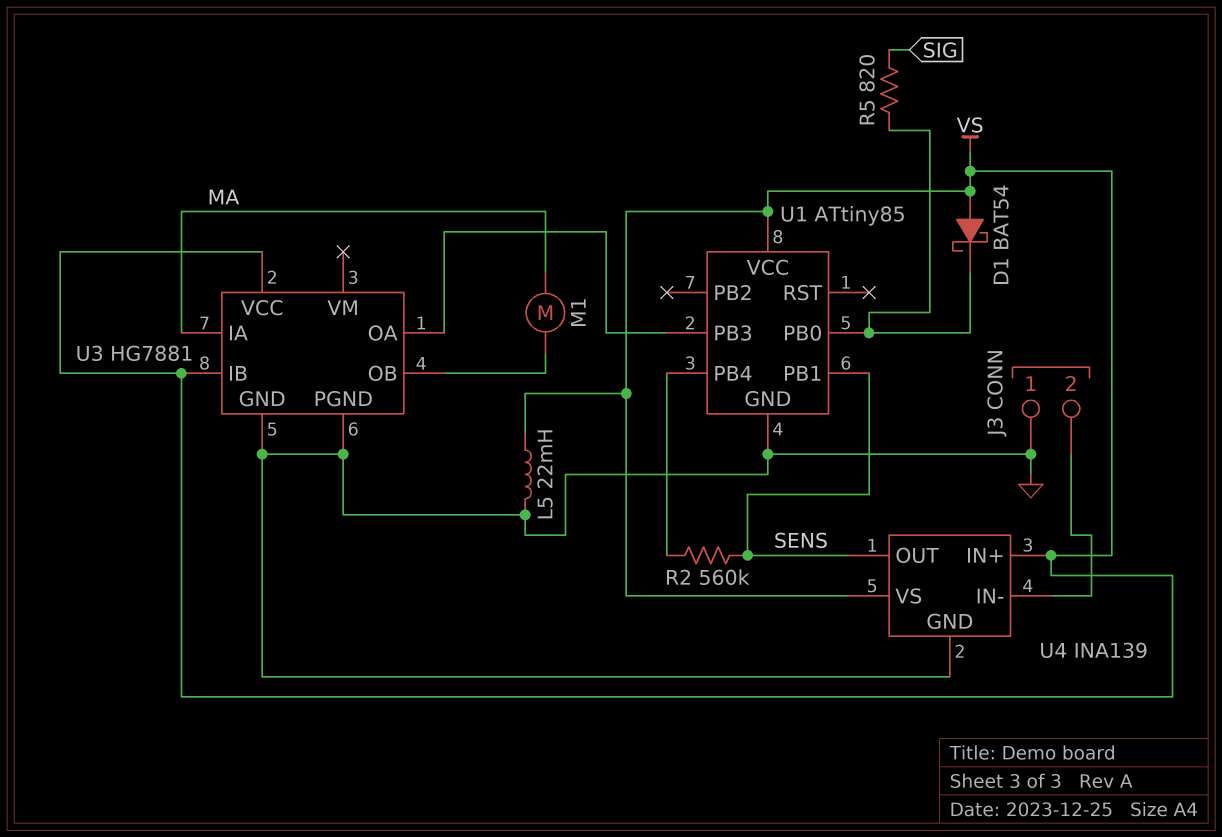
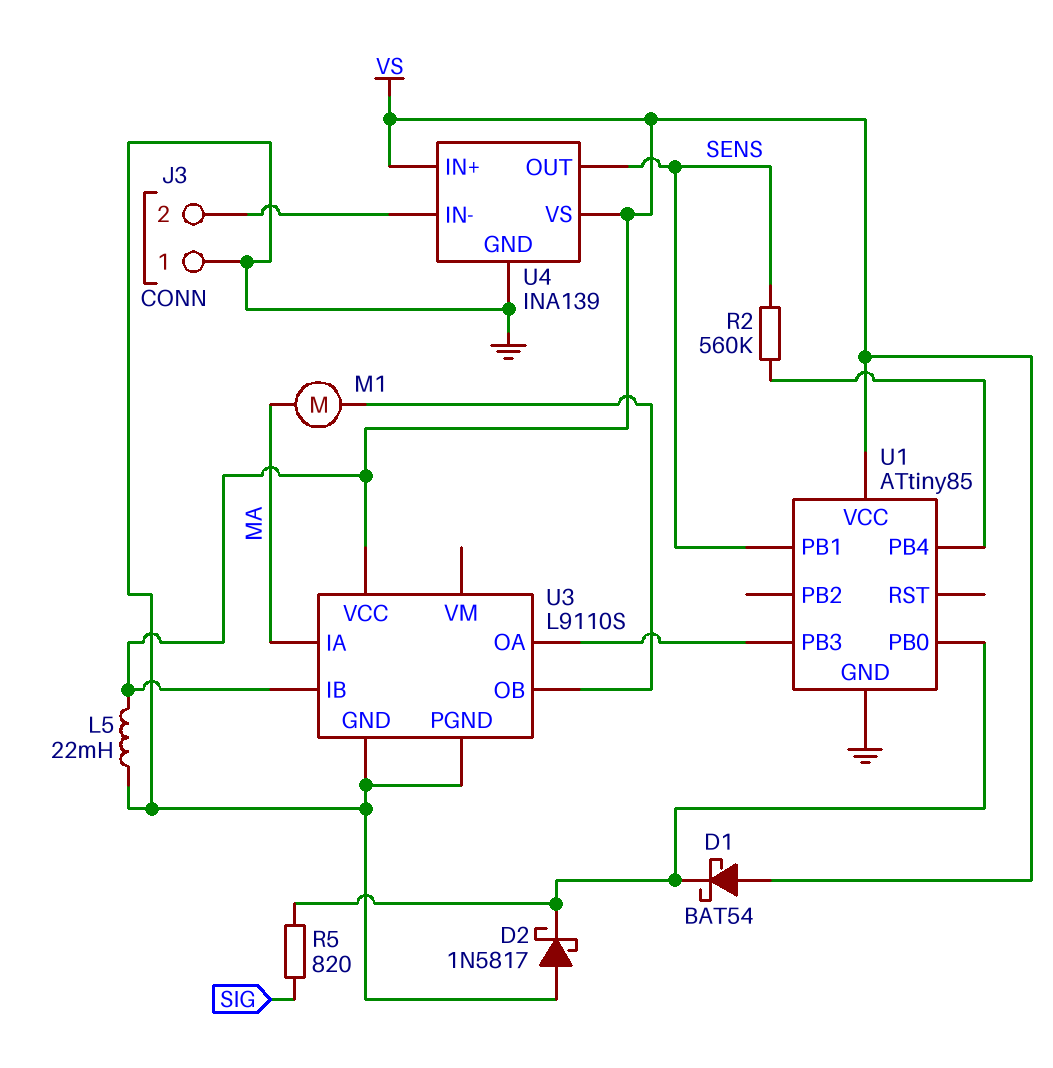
D2: none -> schottky 1N5817 (A GND, K U1/PB0)
U3: HG7881 -> L9110S

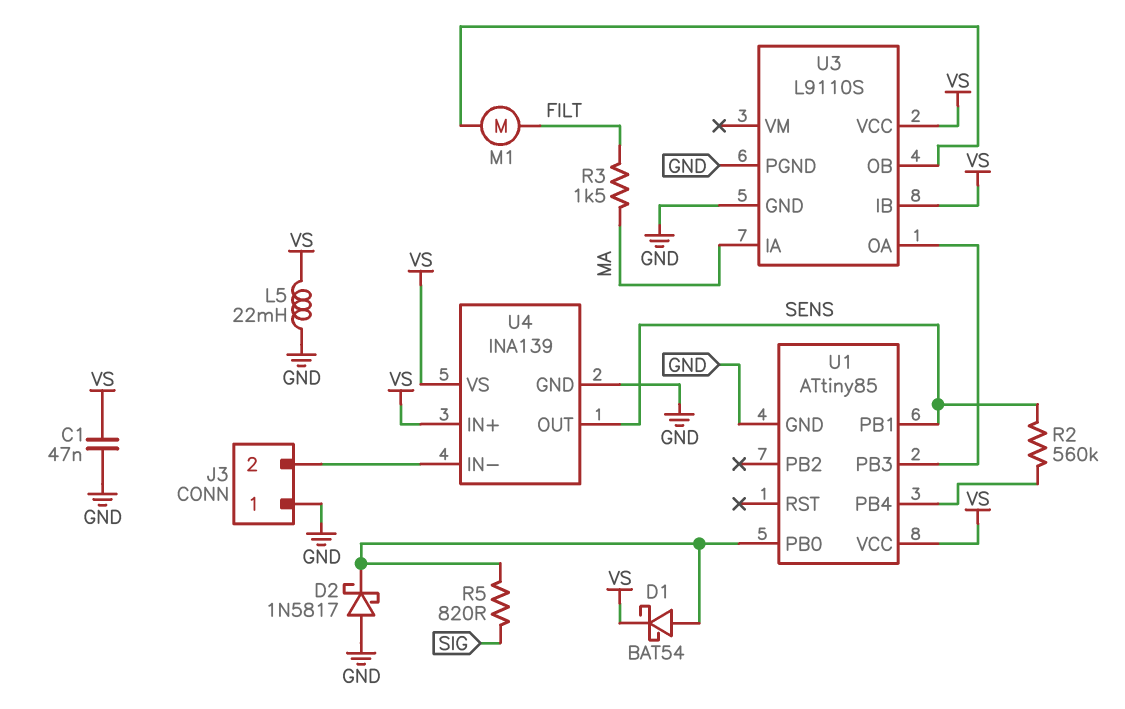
C1: none -> 47nF (GND, VS)
D1: schottky BAT54 (A VS, K U1/PB0) -> schottky BAT54 (A U1/PB0, K VS)
M1: motor (MA, U3/OB) -> motor (FILT, U3/OB)
R3: none -> 1.5k (FILT, MA)

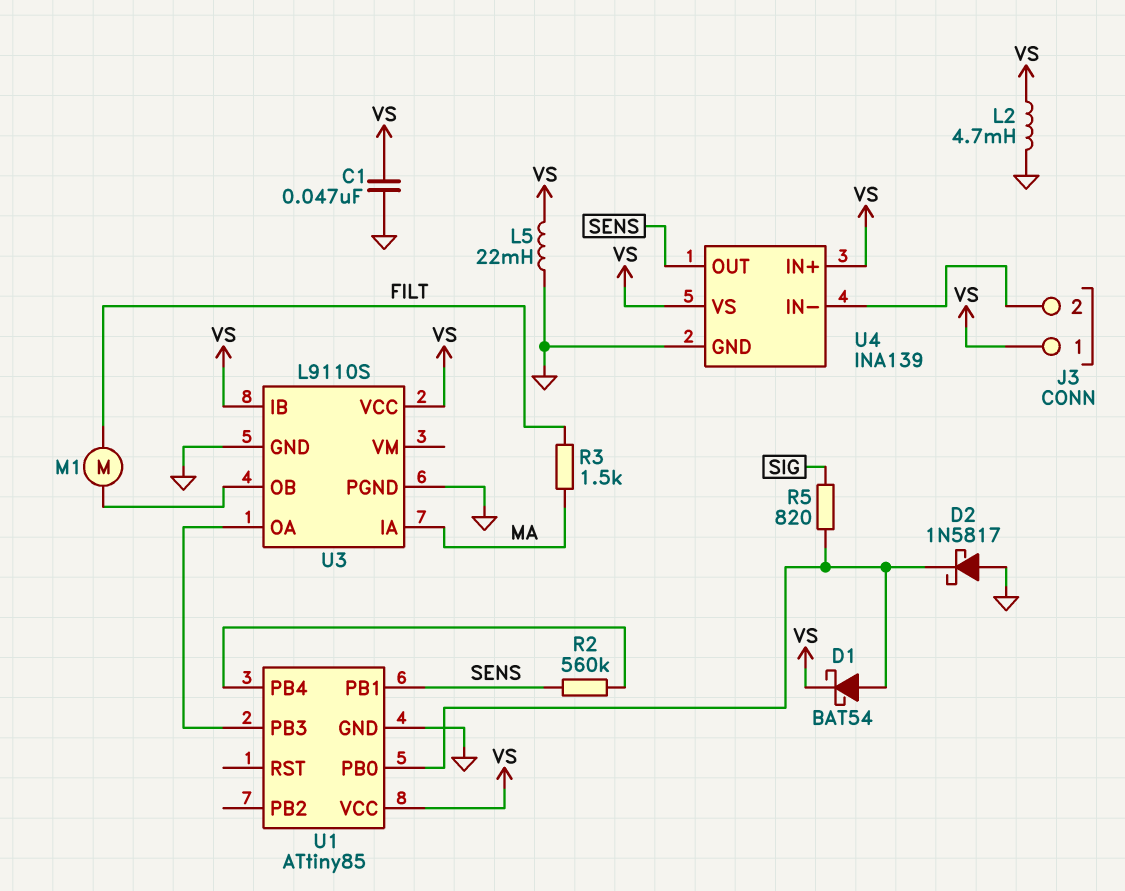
J3 pin 1: GND -> VS
L2: none -> 4.7mH (GND, VS)

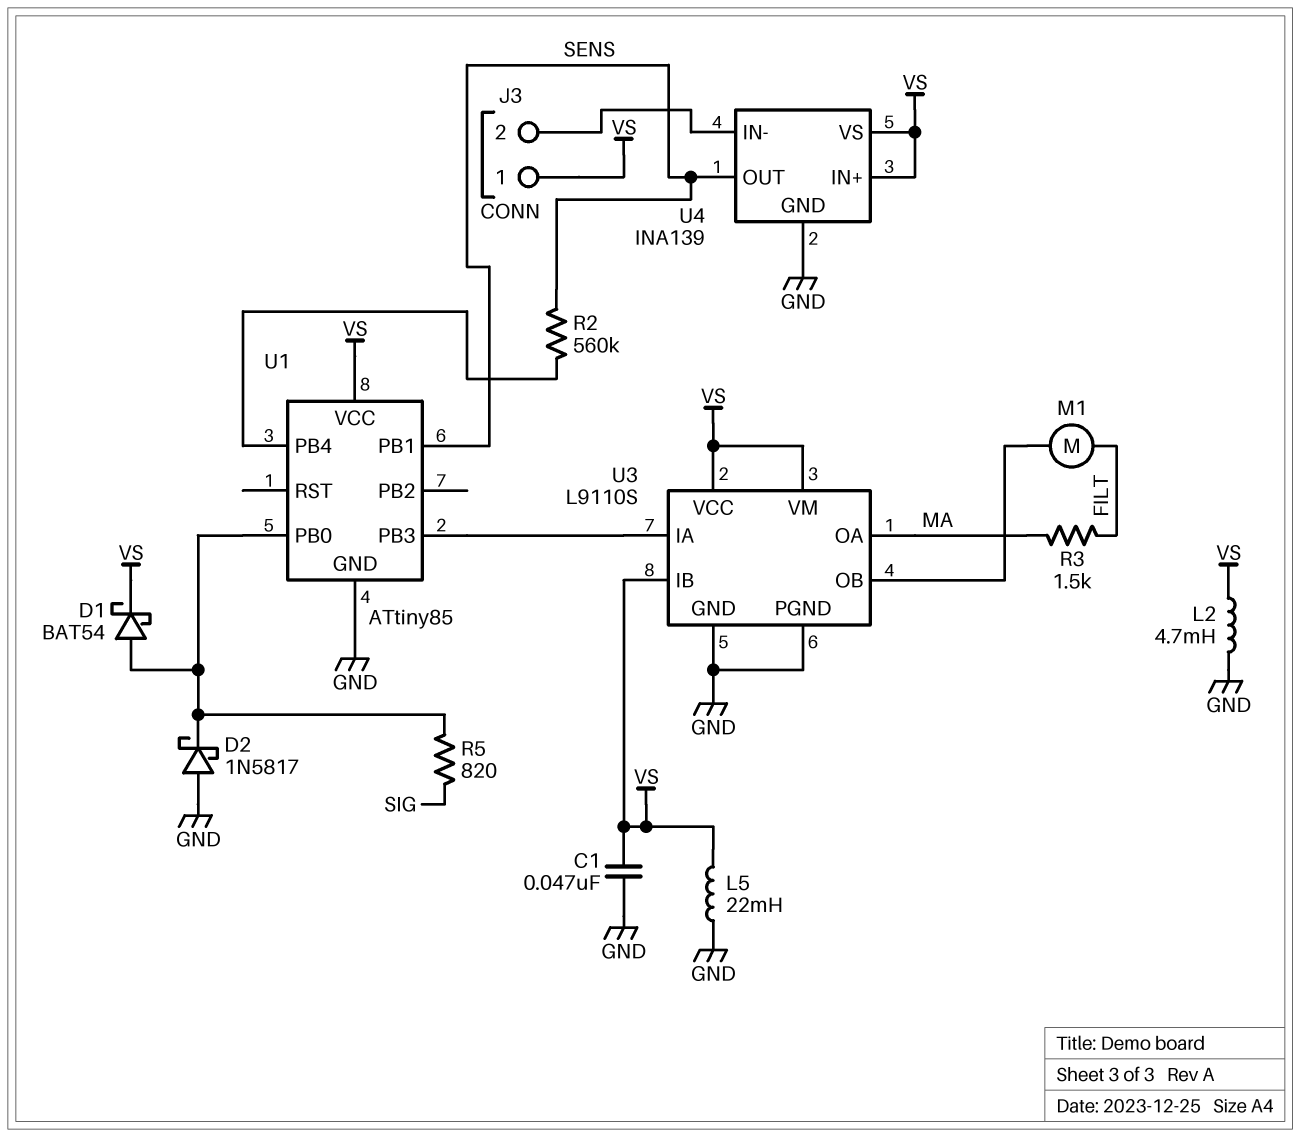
U3 pin IA: MA -> U1/PB3
U3 pin OA: U1/PB3 -> MA
U3 pin VM: none -> VS

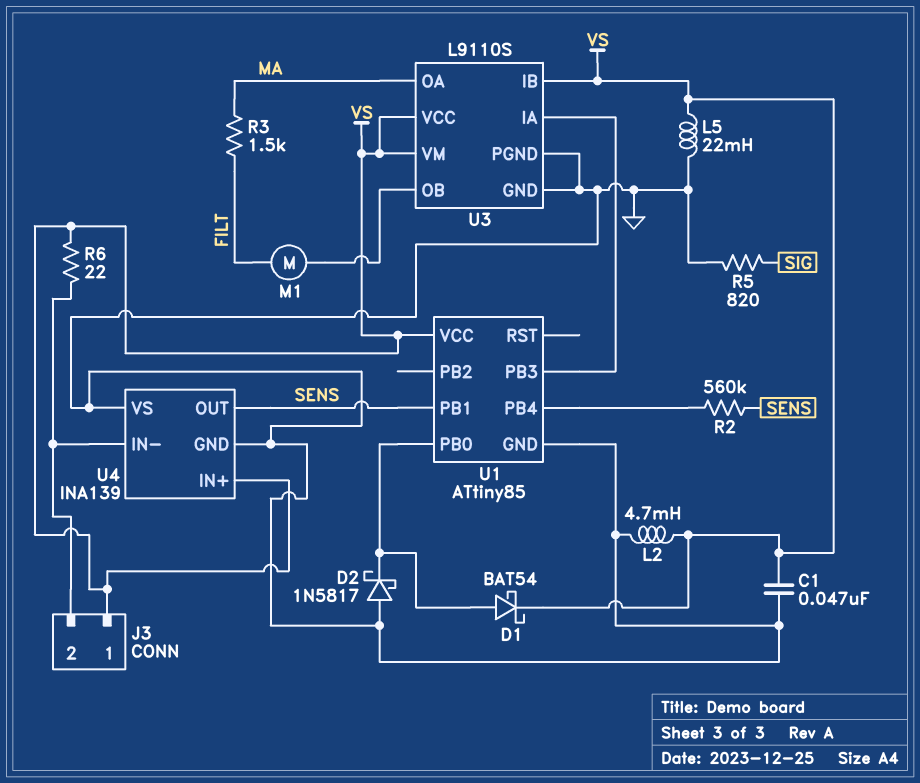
R5: 820 (SIG, U1/PB0) -> 820 (GND, SIG)
R6: none -> 22 (J3/2, VS)
U4 pin VS: VS -> GND

